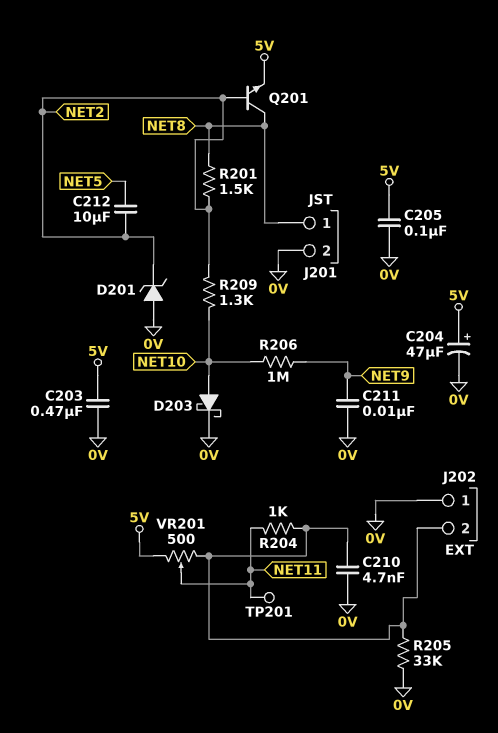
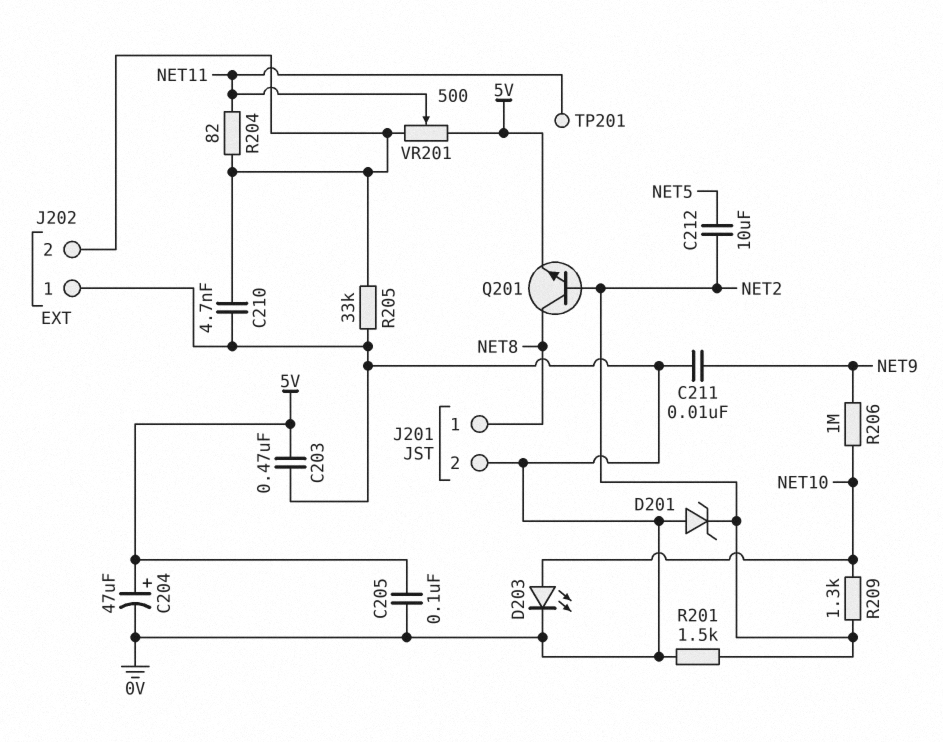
D203: schottky (A NET10, K 0V) -> LED (A NET10, K 0V)
R201: 1.5k (NET2, NET8) -> 1.5k (0V, NET2)
R204: 1k (J202/2, NET11) -> 82 (J202/2, NET11)

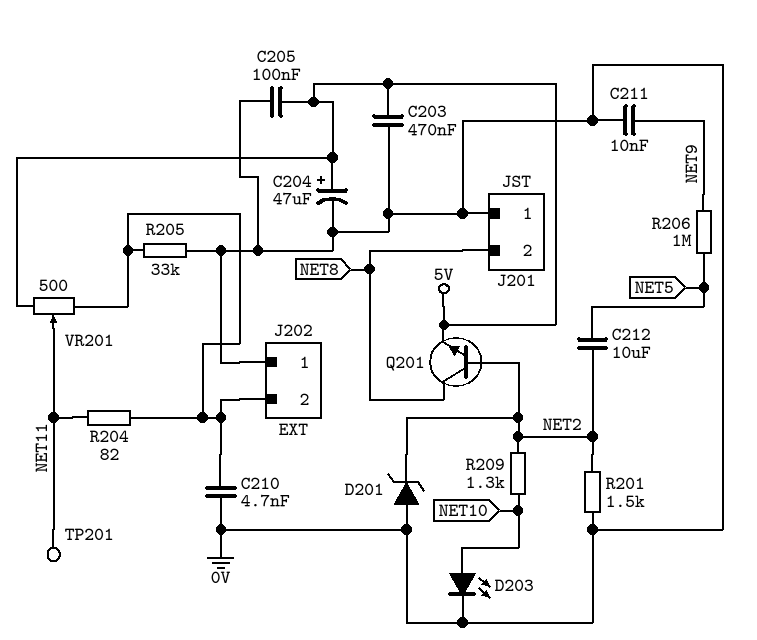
J201 pin 1: NET8 -> 0V
J201 pin 2: 0V -> NET8
R206: 1M (NET9, NET10) -> 1M (NET5, NET9)

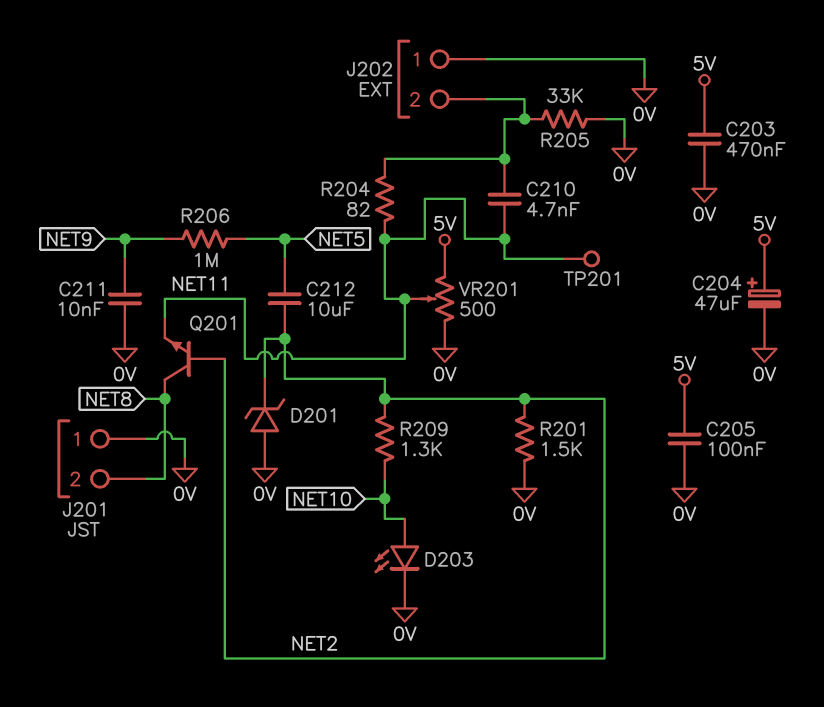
C210: 4.7nF (0V, J202/2) -> 4.7nF (J202/2, NET11)
Q201: NPN (B NET2, C NET8, E 5V) -> NPN (B NET2, C NET8, E NET11)
VR201: 500 (5V, J202/2, wiper NET11) -> 500 (0V, 5V, wiper NET11)

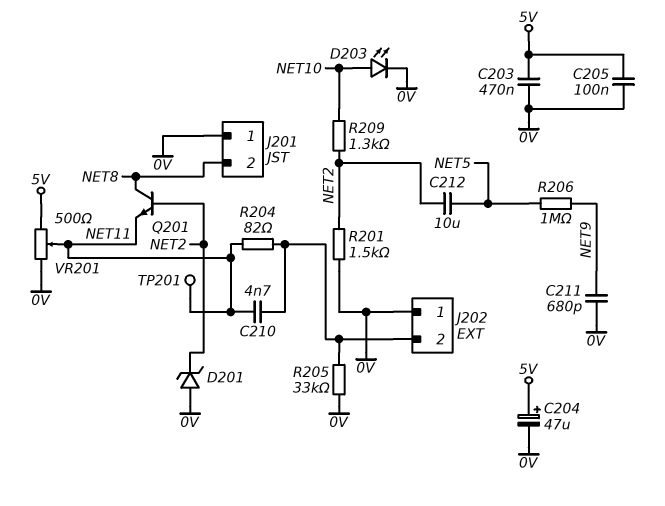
C211: 10nF (0V, NET9) -> 680pF (0V, NET9)

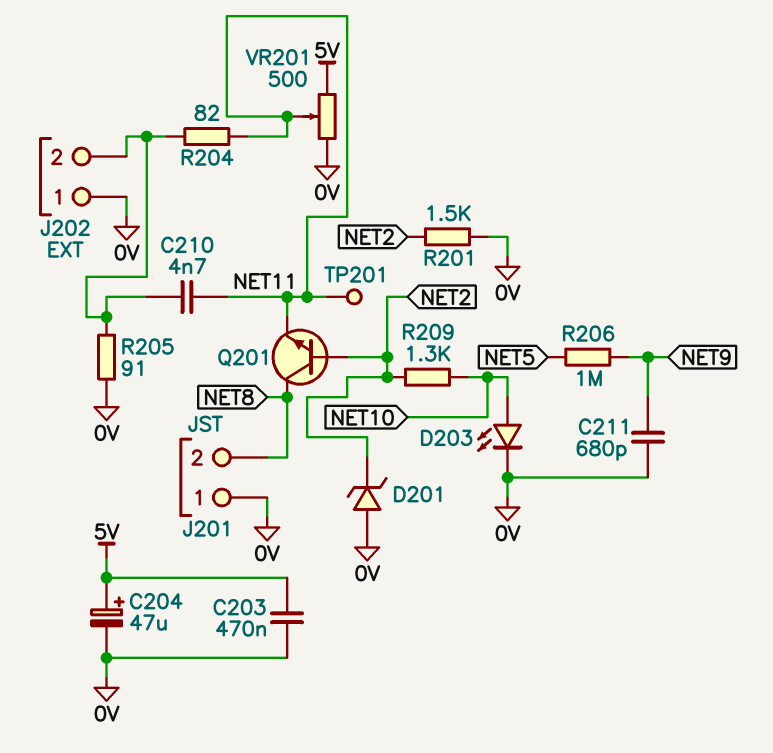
C205: 100nF (0V, 5V) -> none
C212: 10uF (NET2, NET5) -> none
R205: 33k (0V, J202/2) -> 91 (0V, J202/2)

